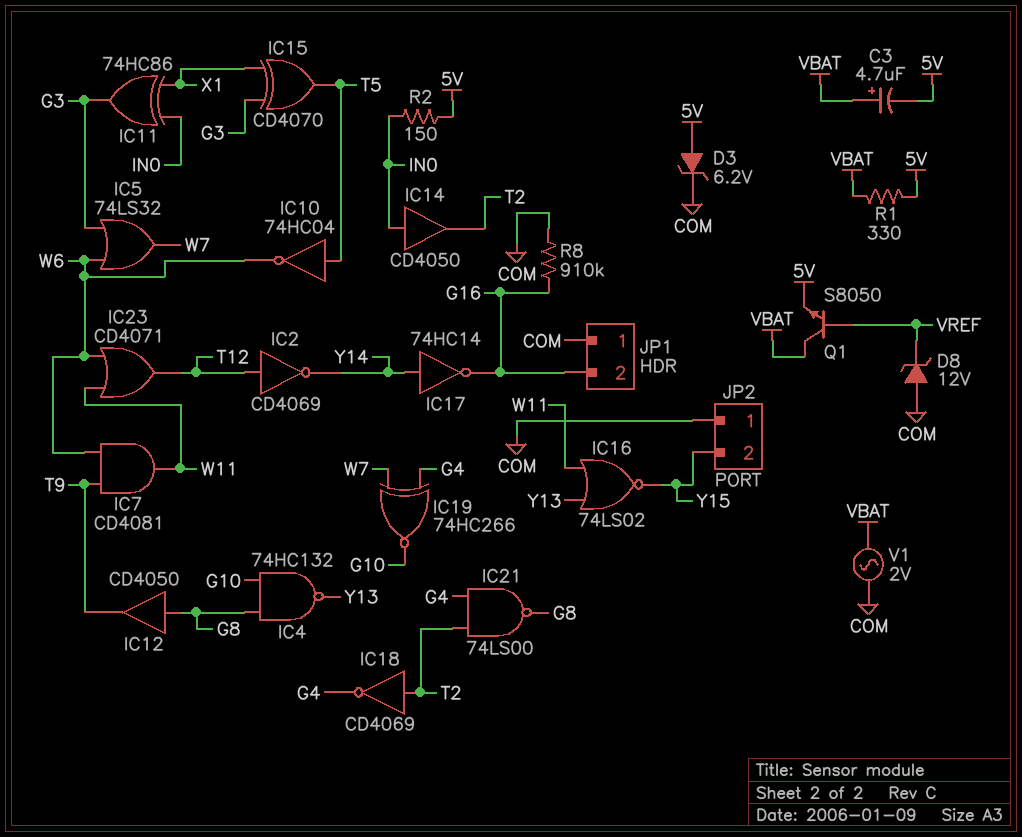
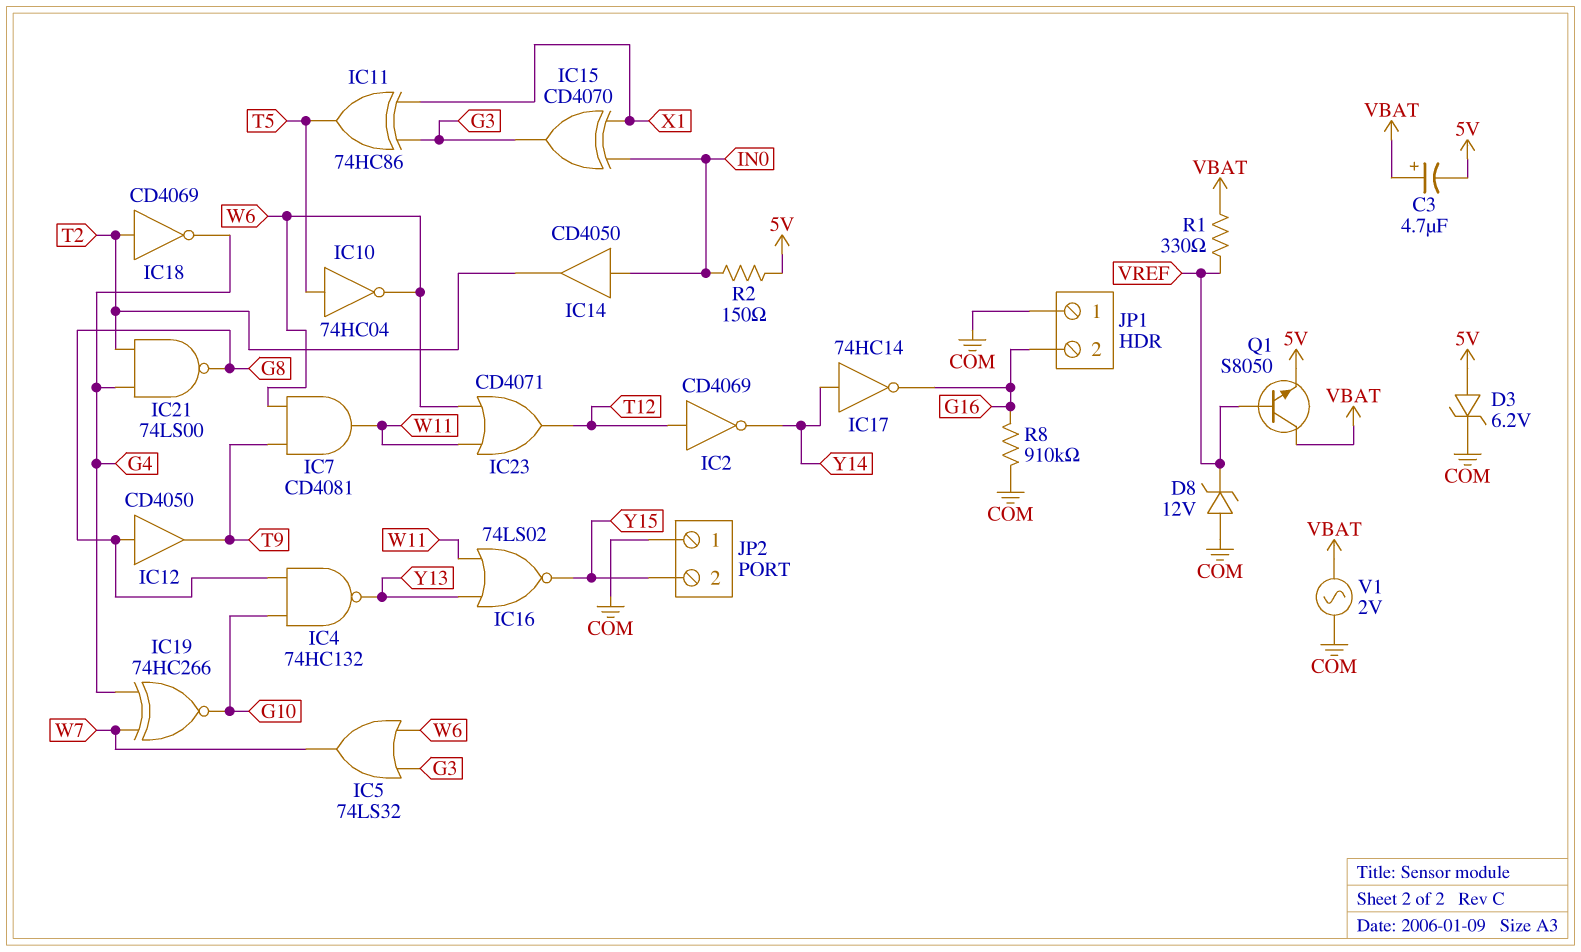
IC11: XOR 74HC86 (in IN0, in X1, out G3) -> XOR 74HC86 (in G3, in X1, out T5)
IC15: XOR CD4070 (in G3, in X1, out T5) -> XOR CD4070 (in IN0, in X1, out G3)
R1: 330 (5V, VBAT) -> 330 (VBAT, VREF)

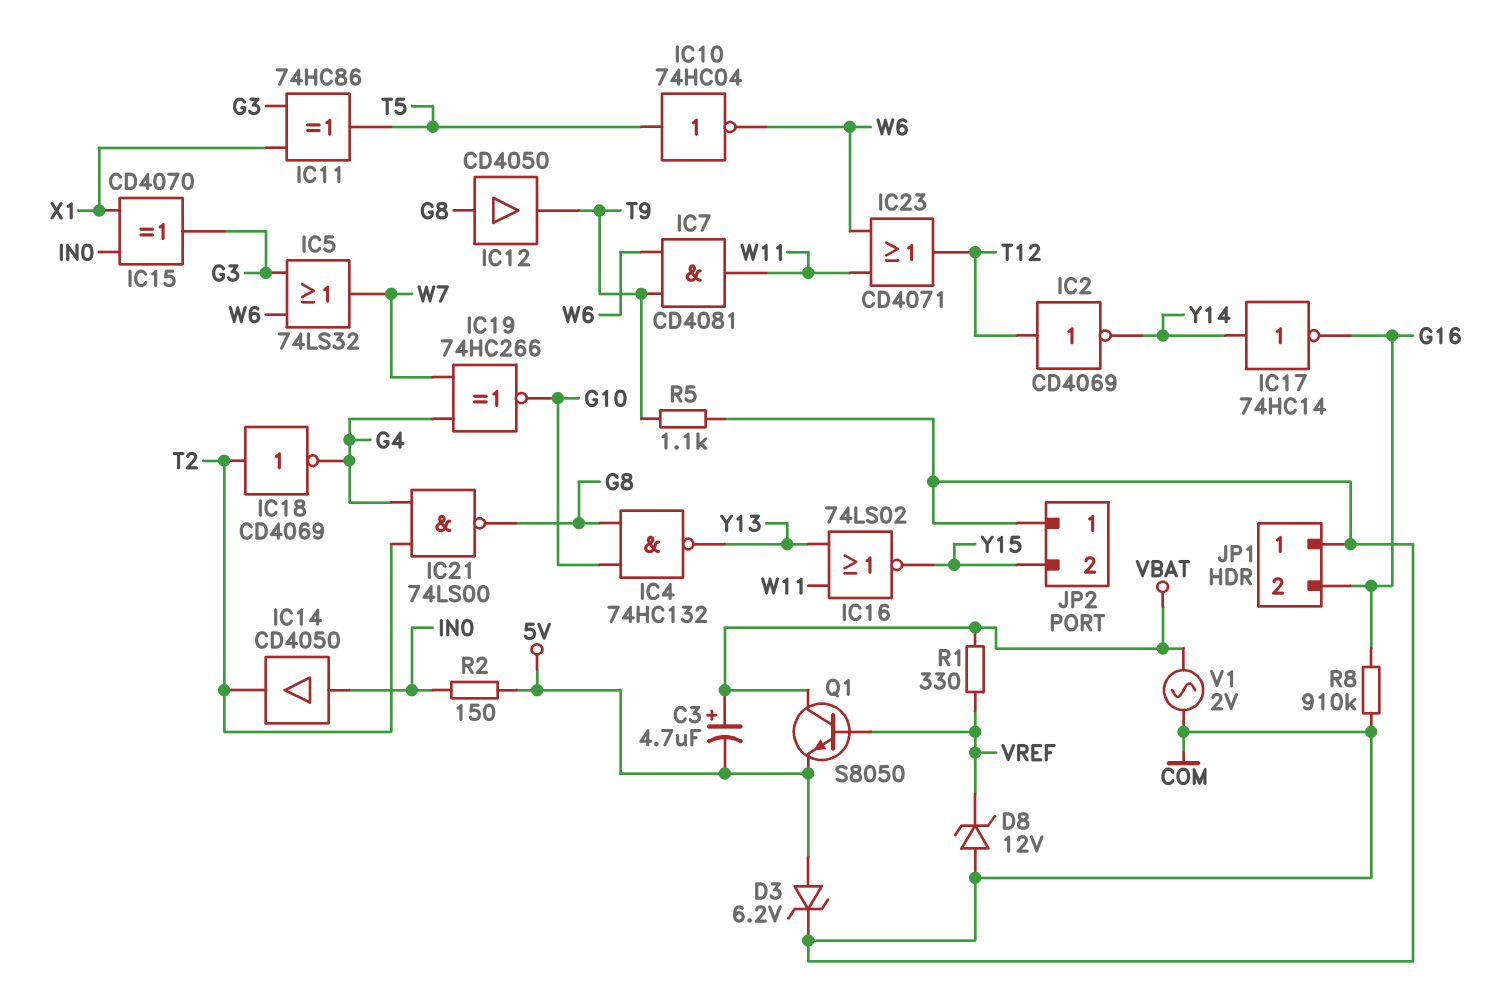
R5: none -> 1.1k (COM, T9)

